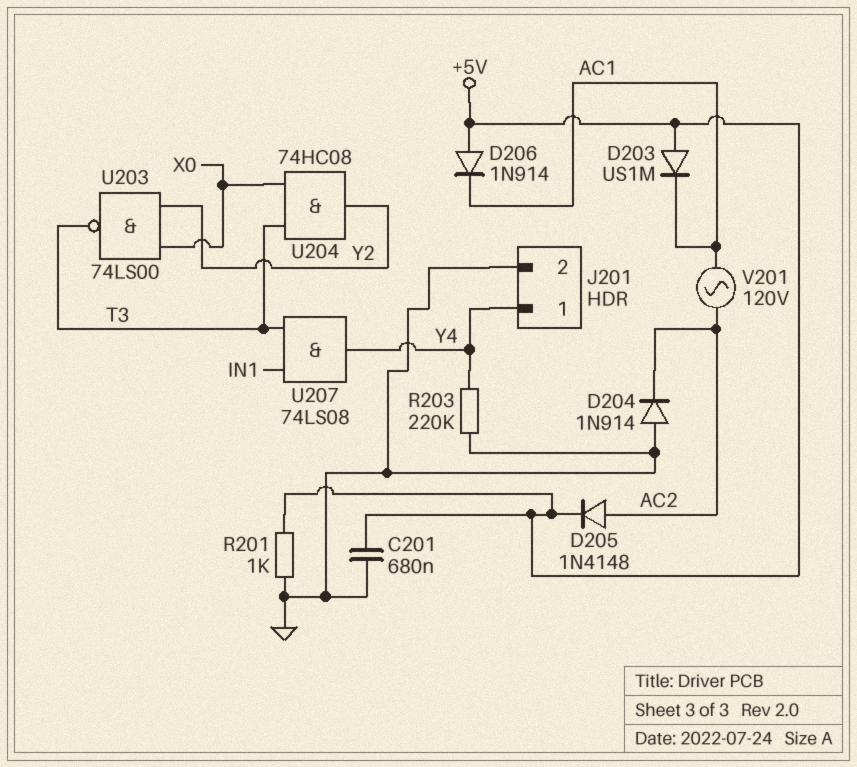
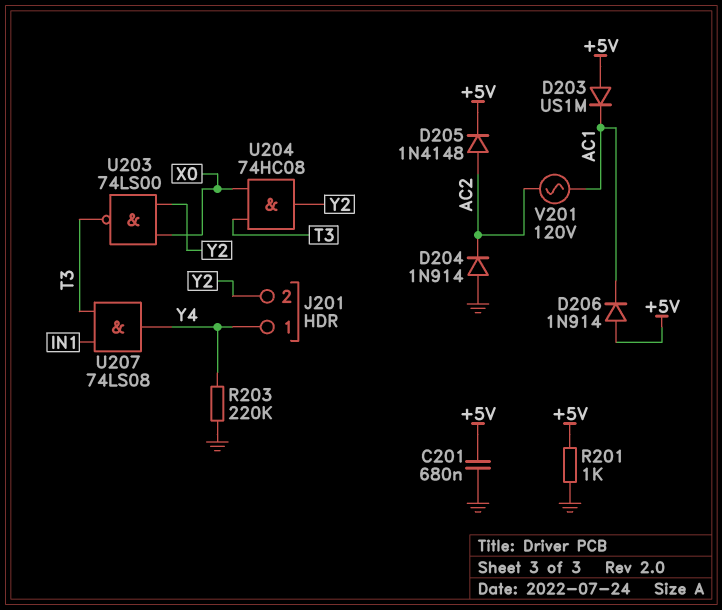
J201 pin 2: GND -> Y2

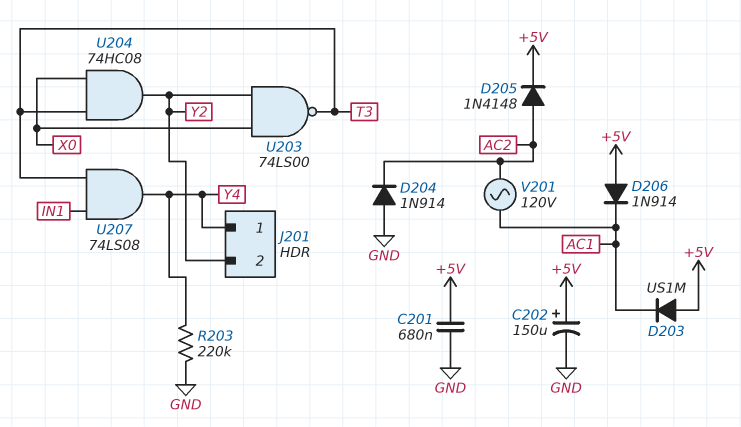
C202: none -> 150uF (plus +5V, minus GND)
R201: 1k (+5V, GND) -> none

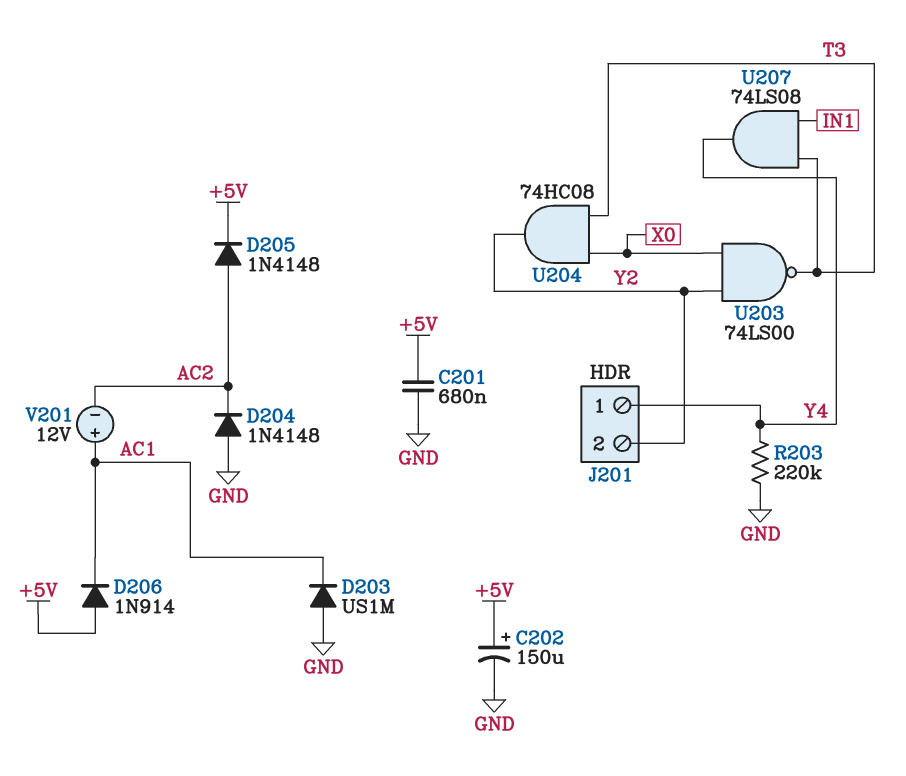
D203: diode US1M (A +5V, K AC1) -> diode US1M (A GND, K AC1)
D204: diode 1N914 (A GND, K AC2) -> diode 1N4148 (A GND, K AC2)
V201: AC 120V (AC1, AC2) -> 12V (plus AC1, minus AC2)

